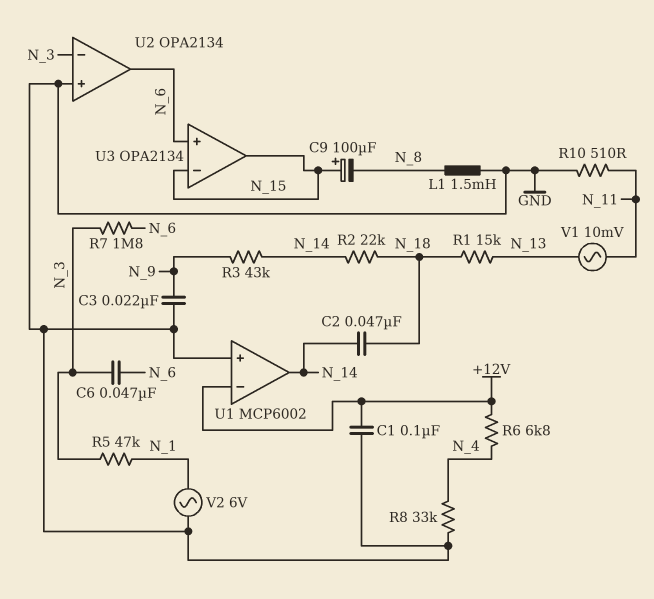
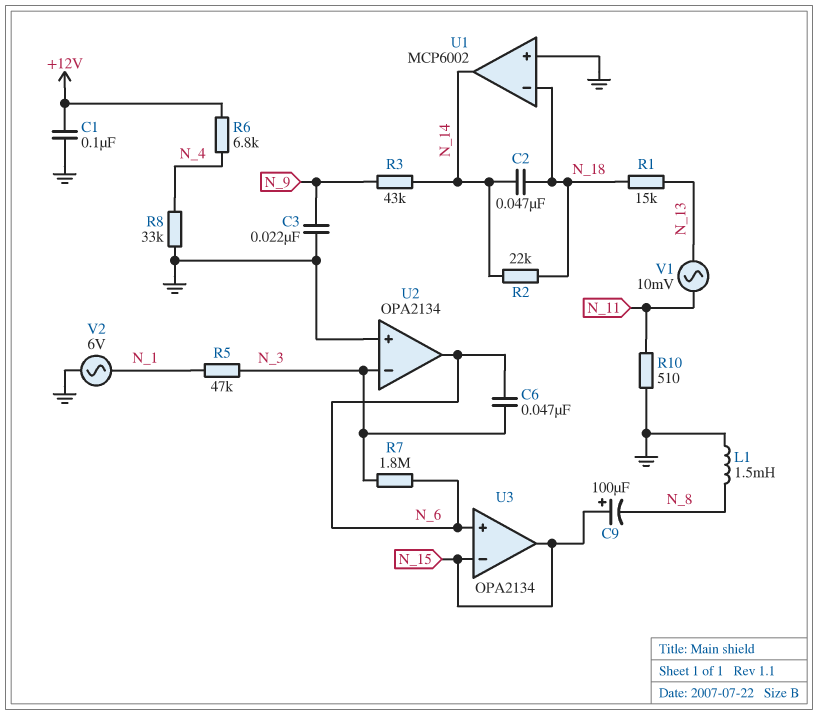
U1 pin in-: +12V -> N_18

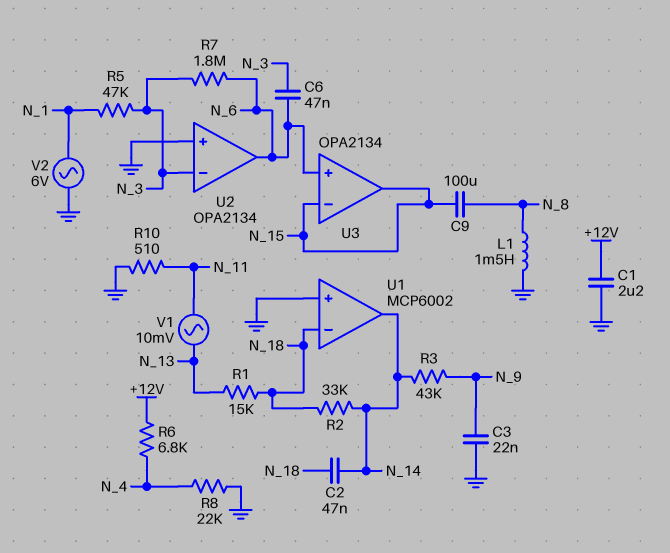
C1: 100nF (+12V, GND) -> 2.2uF (+12V, GND)
C9: 100uF (plus N_15, minus N_8) -> 100uF (N_8, N_15)
R2: 22k (N_14, N_18) -> 33k (N_14, N_18)
R8: 33k (GND, N_4) -> 22k (GND, N_4)

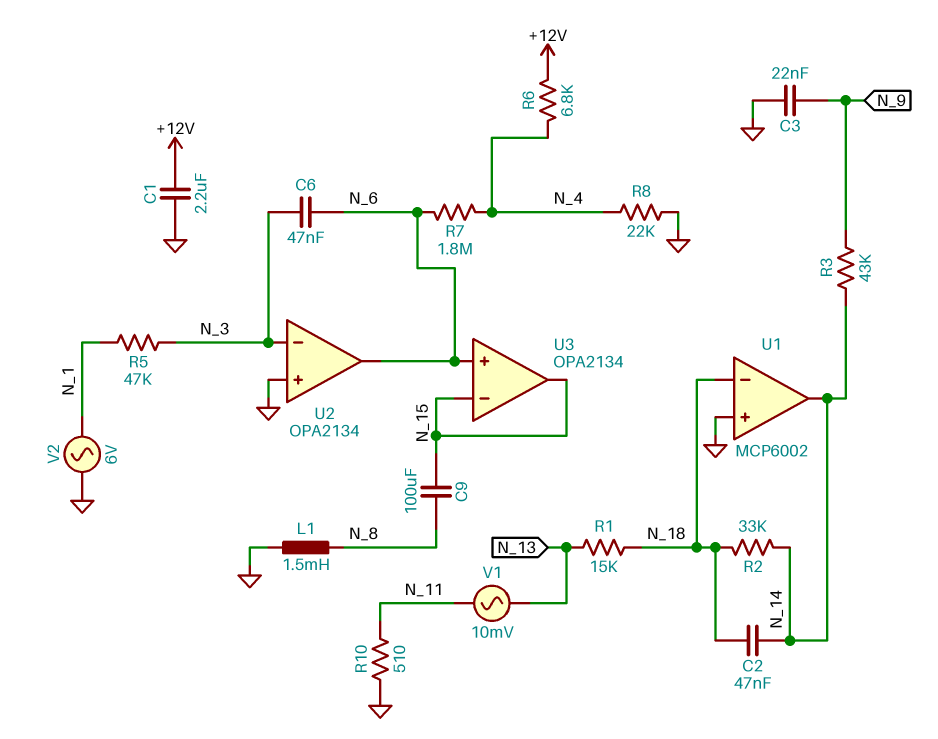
R7: 1.8M (N_3, N_6) -> 1.8M (N_4, N_6)

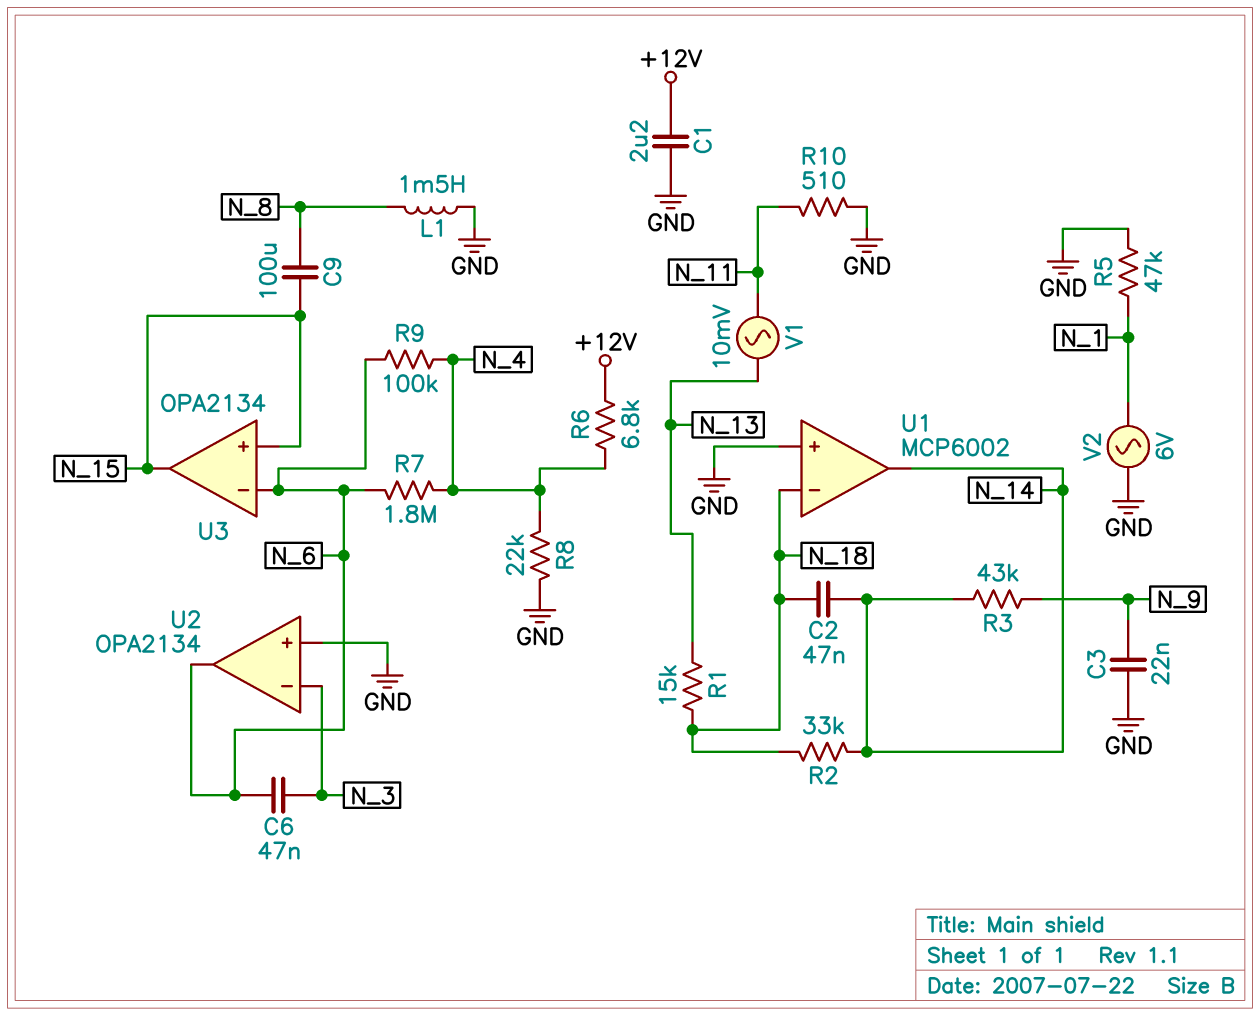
R5: 47k (N_1, N_3) -> 47k (GND, N_1)
R9: none -> 100k (N_4, N_6)
U3 pin in+: N_6 -> N_15
U3 pin in-: N_15 -> N_6

